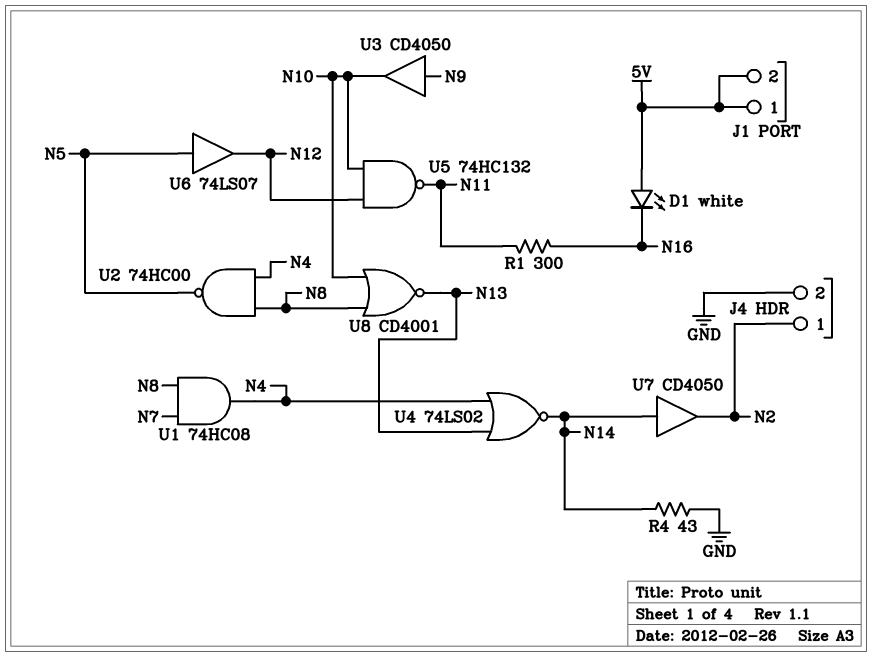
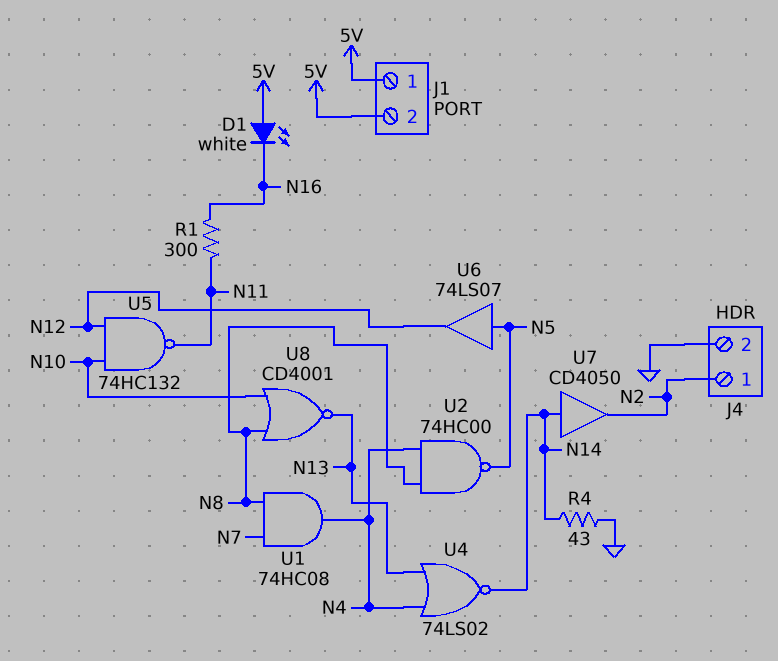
U3: buffer CD4050 (in N9, out N10) -> none

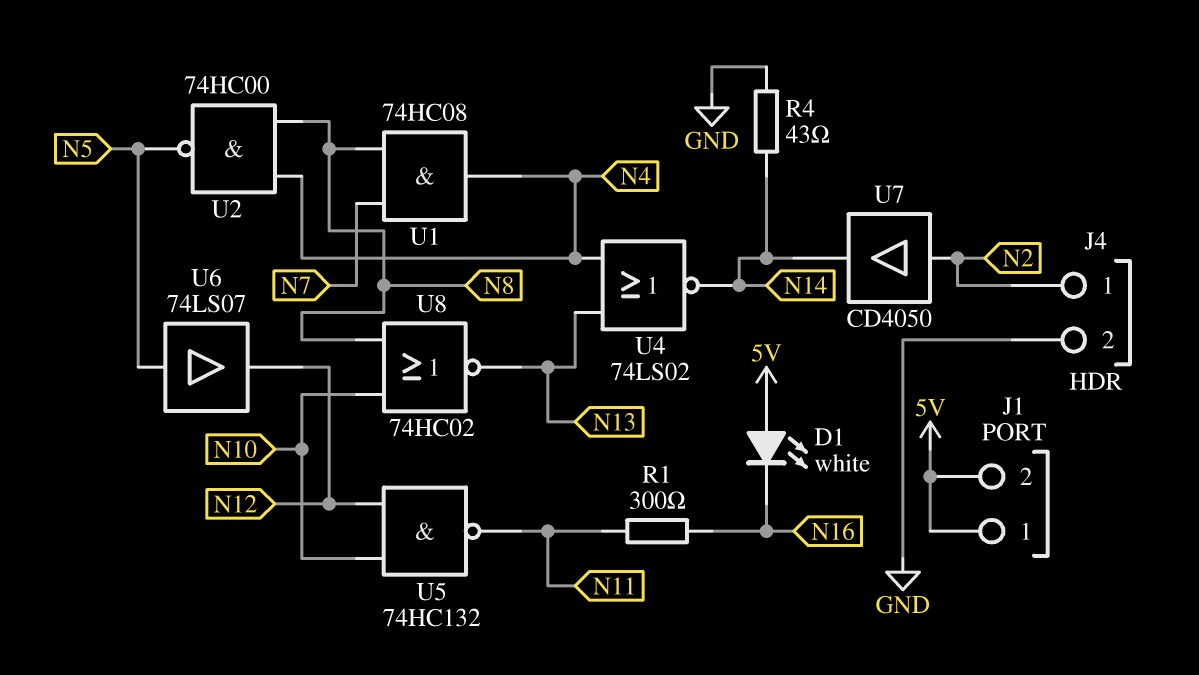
U7: buffer CD4050 (in N14, out N2) -> buffer CD4050 (in N2, out N14)
U8: NOR CD4001 (in N8, in N10, out N13) -> NOR 74HC02 (in N8, in N10, out N13)

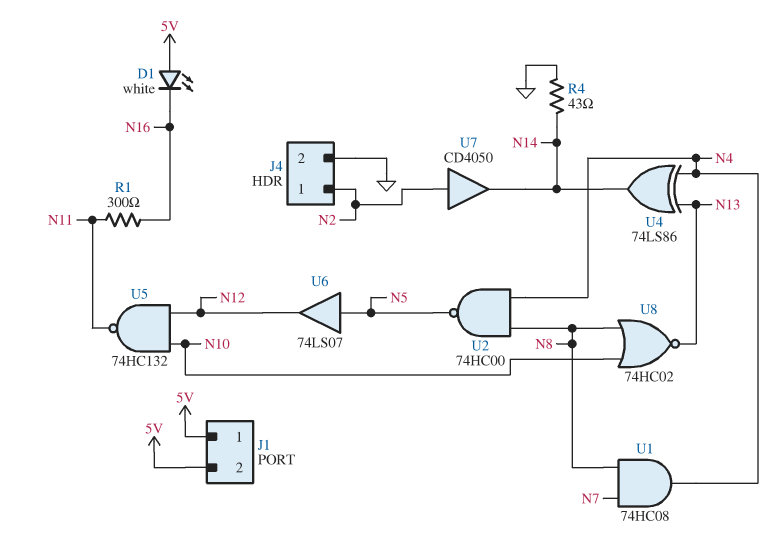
U4: NOR 74LS02 (in N4, in N13, out N14) -> XOR 74LS86 (in N4, in N13, out N14)

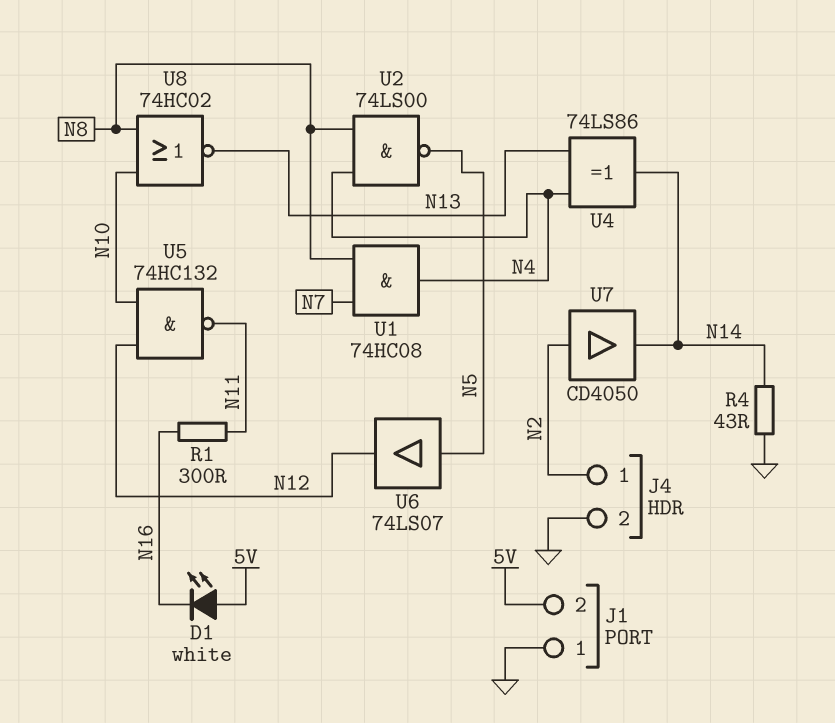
J1 pin 1: 5V -> GND
U2: NAND 74HC00 (in N4, in N8, out N5) -> NAND 74LS00 (in N4, in N8, out N5)

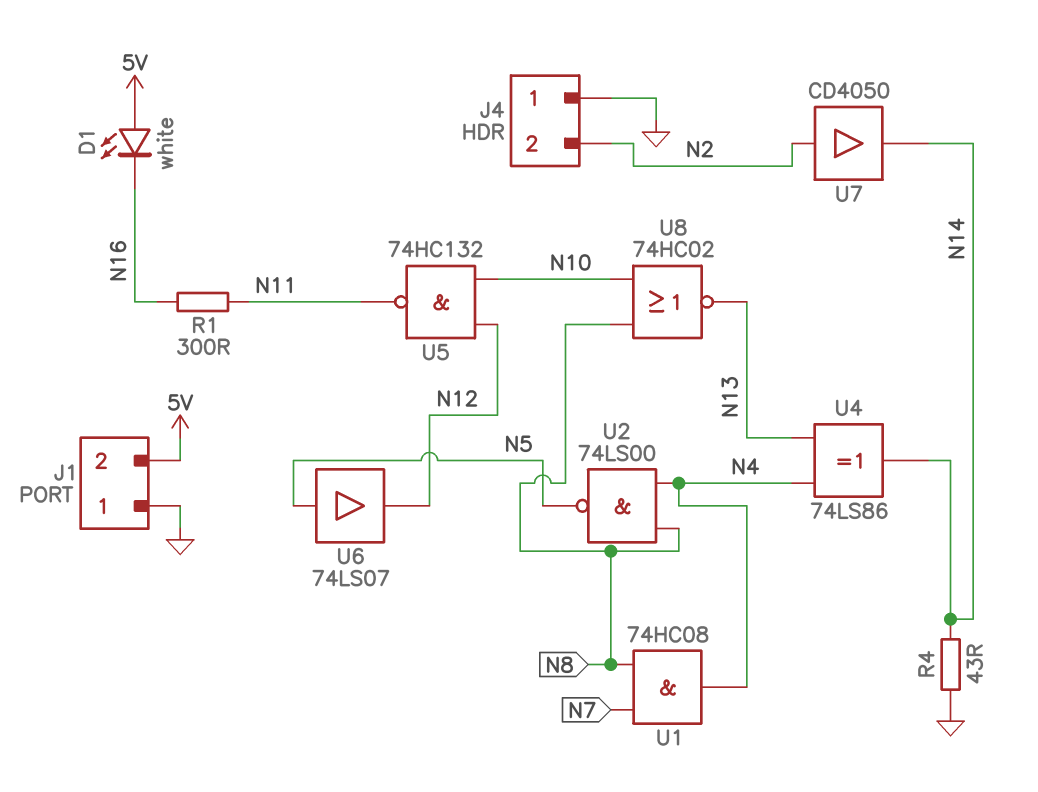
J4 pin 1: N2 -> GND
J4 pin 2: GND -> N2

